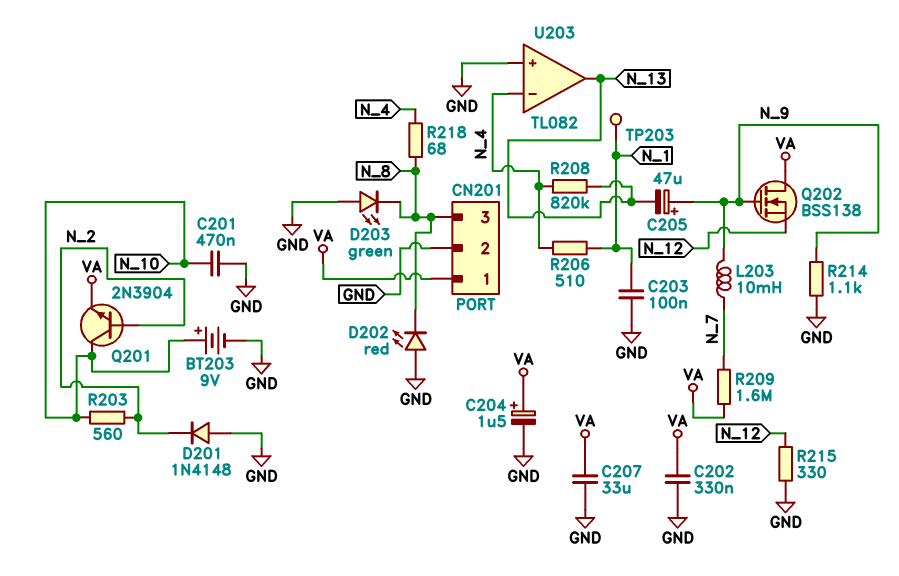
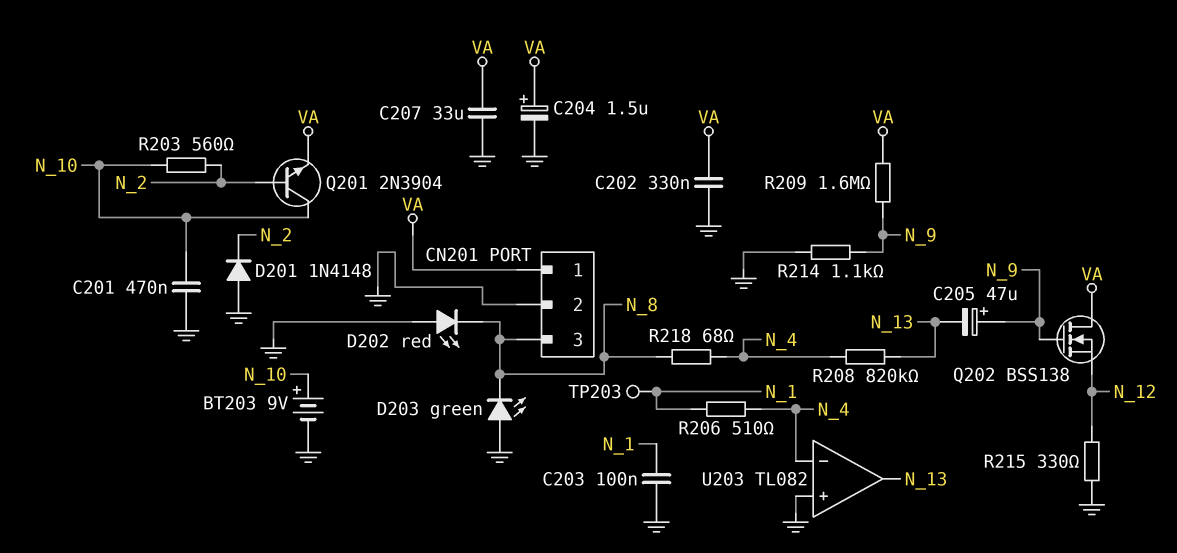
L203: 10mH (N_7, N_9) -> none
R209: 1.6M (N_7, VA) -> 1.6M (N_9, VA)

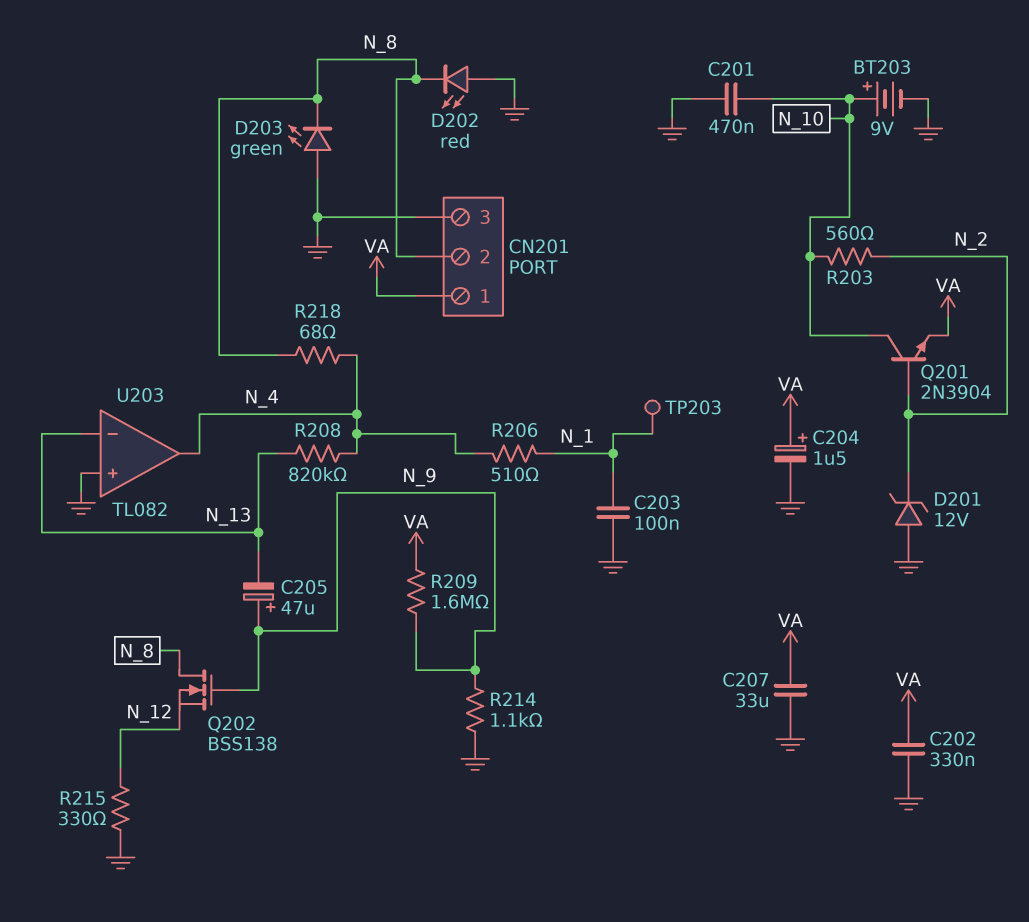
CN201 pin 2: GND -> N_8
CN201 pin 3: N_8 -> GND
D201: diode 1N4148 (A GND, K N_2) -> zener 12V (A GND, K N_2)
Q202: NMOS BSS138 (G N_9, D VA, S N_12) -> NMOS BSS138 (G N_9, D N_8, S N_12)
U203 pin in-: N_4 -> N_13
U203 pin out: N_13 -> N_4

